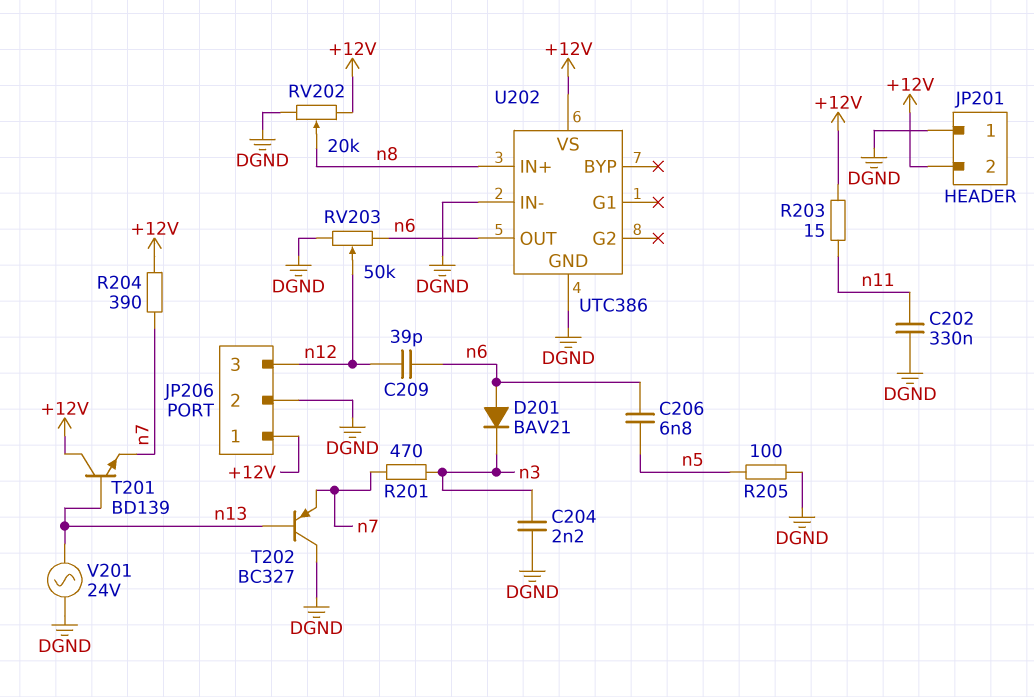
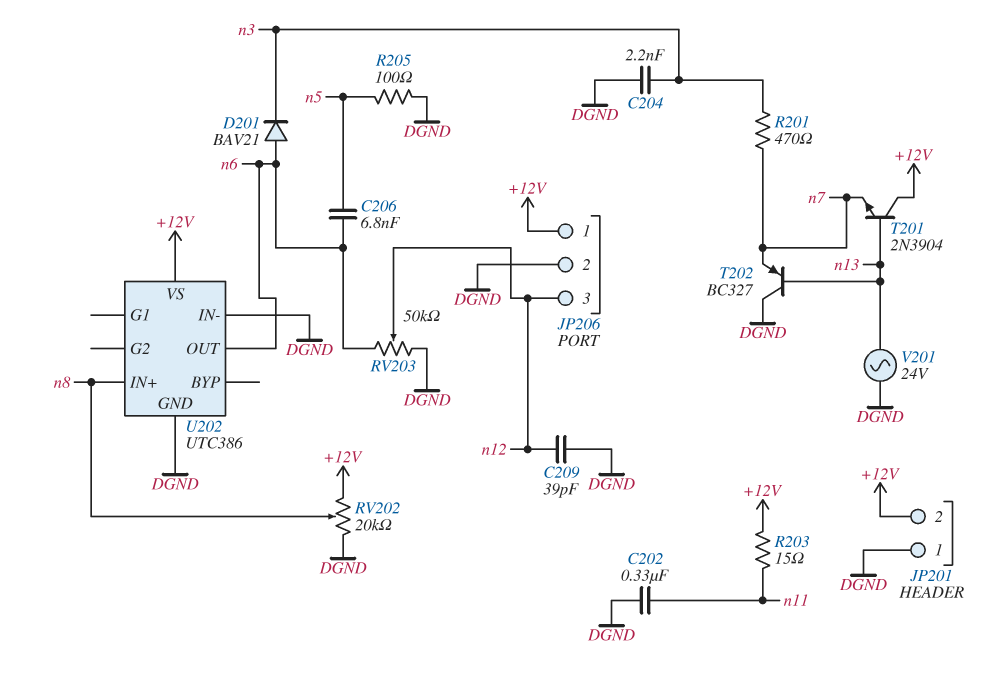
C209: 39pF (n6, n12) -> 39pF (DGND, n12)
R204: 390 (+12V, n7) -> none
T201: NPN BD139 (B n13, C +12V, E n7) -> NPN 2N3904 (B n13, C +12V, E n7)

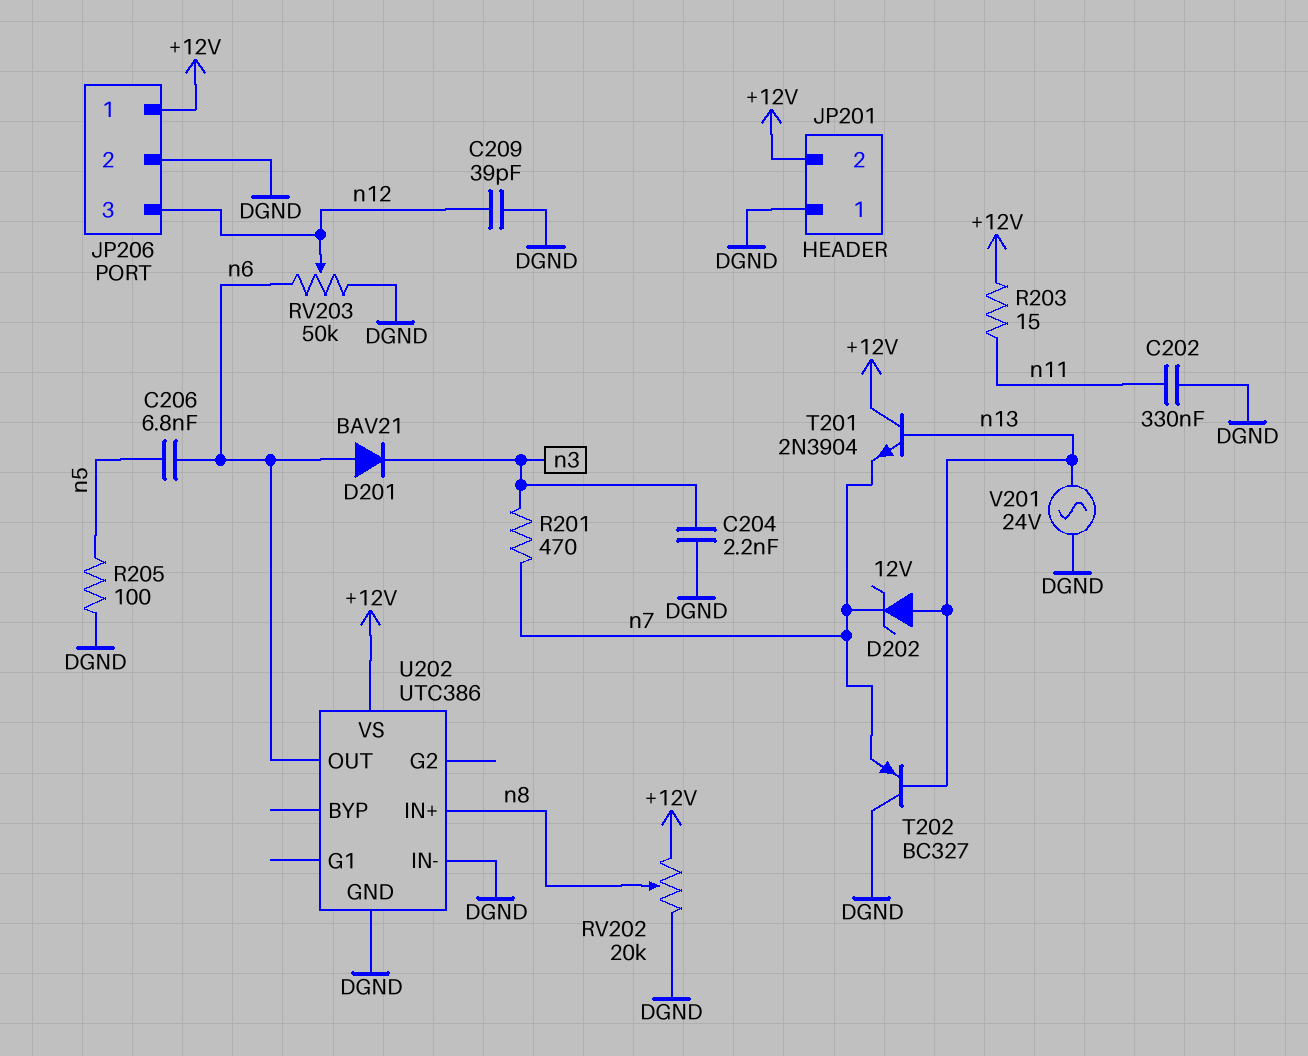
D202: none -> zener 12V (A n13, K n7)

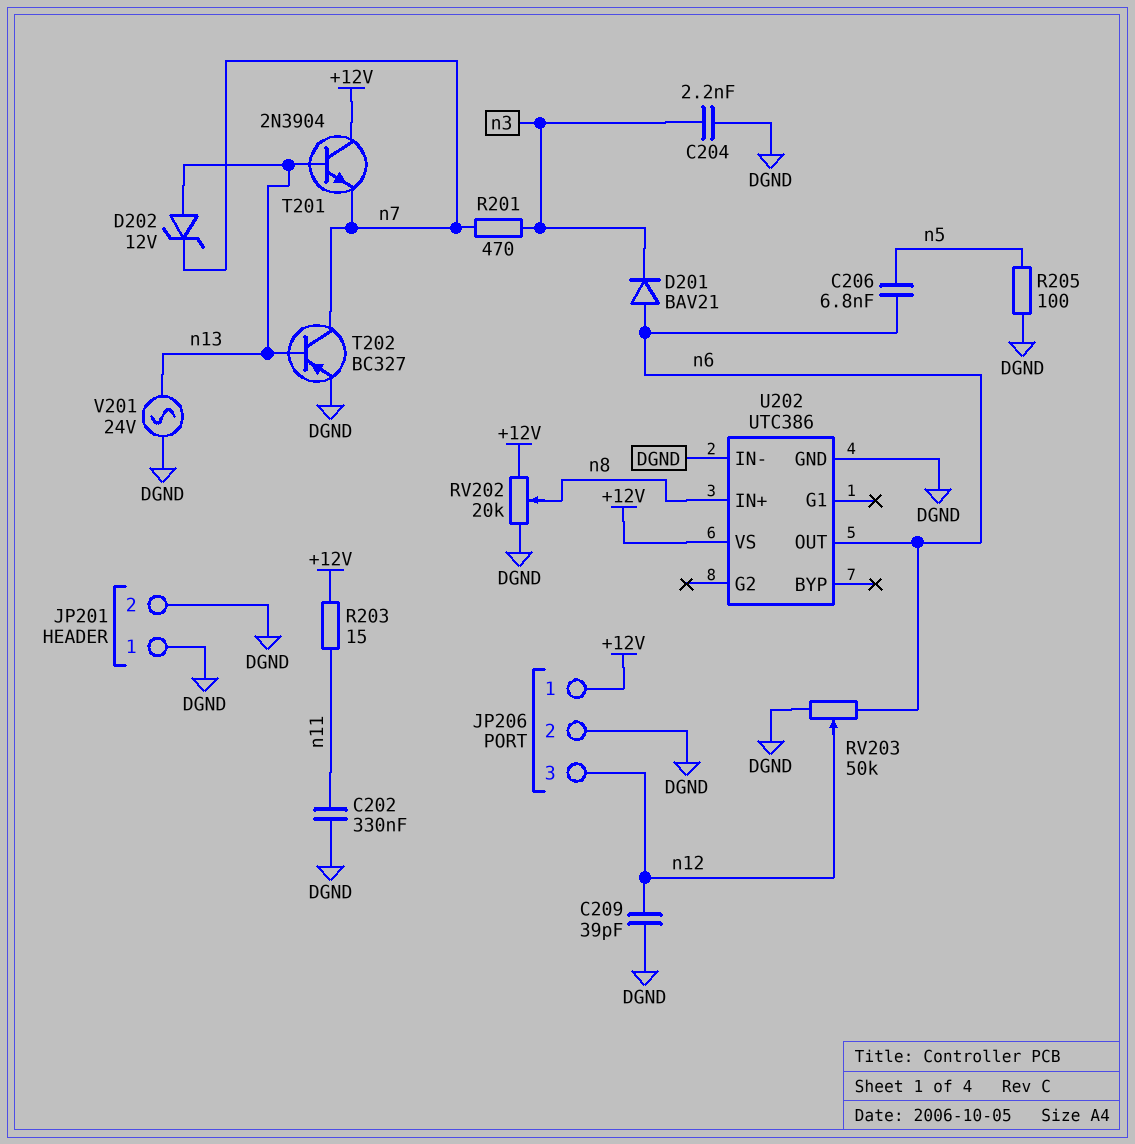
JP201 pin 2: +12V -> DGND
T202: PNP BC327 (B n13, C DGND, E n7) -> PNP BC327 (B n13, C n7, E DGND)

